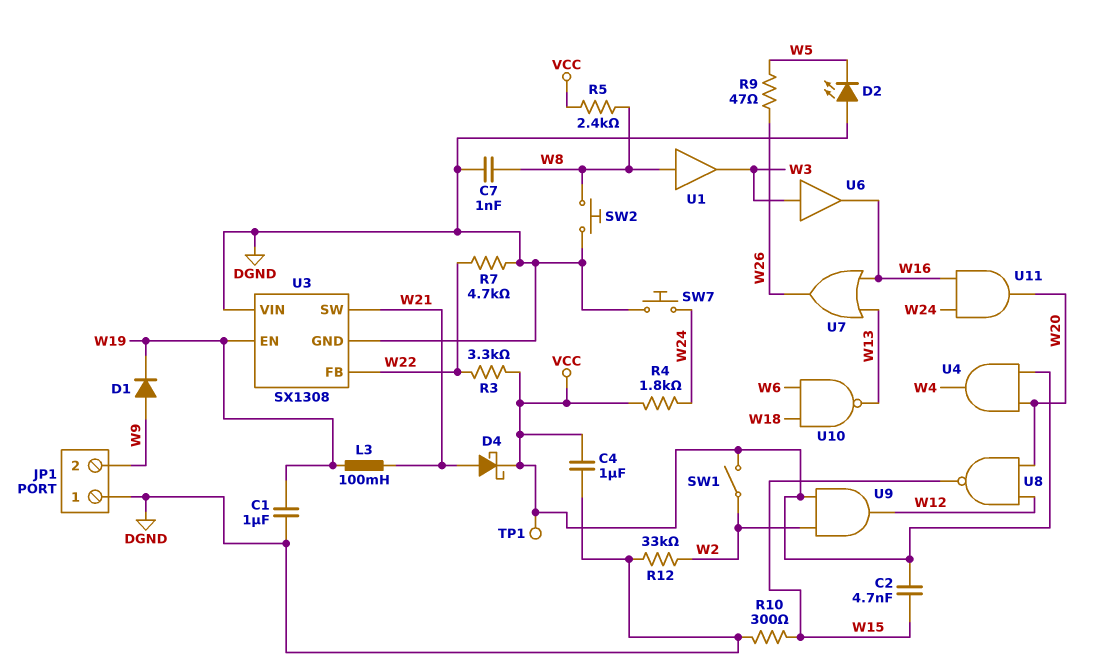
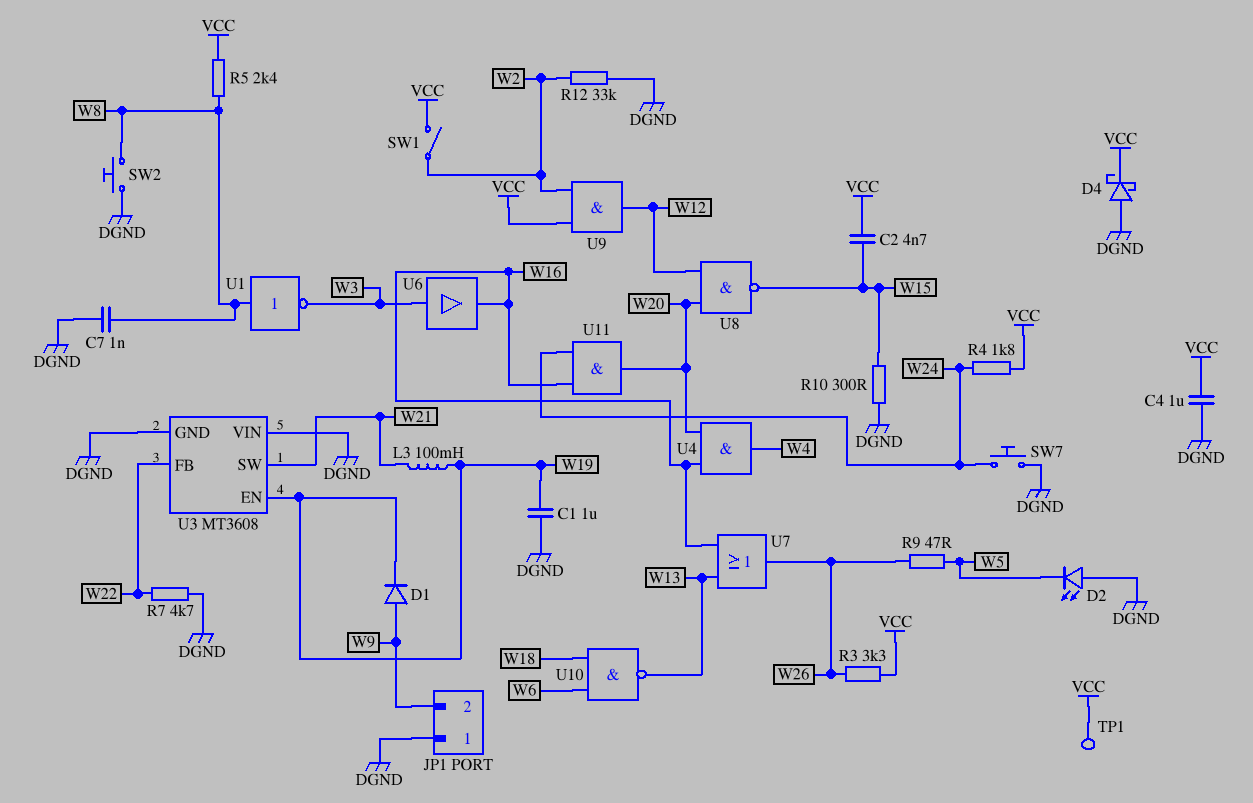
D4: schottky (A W21, K VCC) -> schottky (A DGND, K VCC)
R3: 3.3k (VCC, W22) -> 3.3k (VCC, W26)
U1: buffer (in W8, out W3) -> NOT (in W8, out W3)
U3: SX1308 -> MT3608
U4: AND (in VCC, in W20, out W4) -> AND (in W16, in W20, out W4)

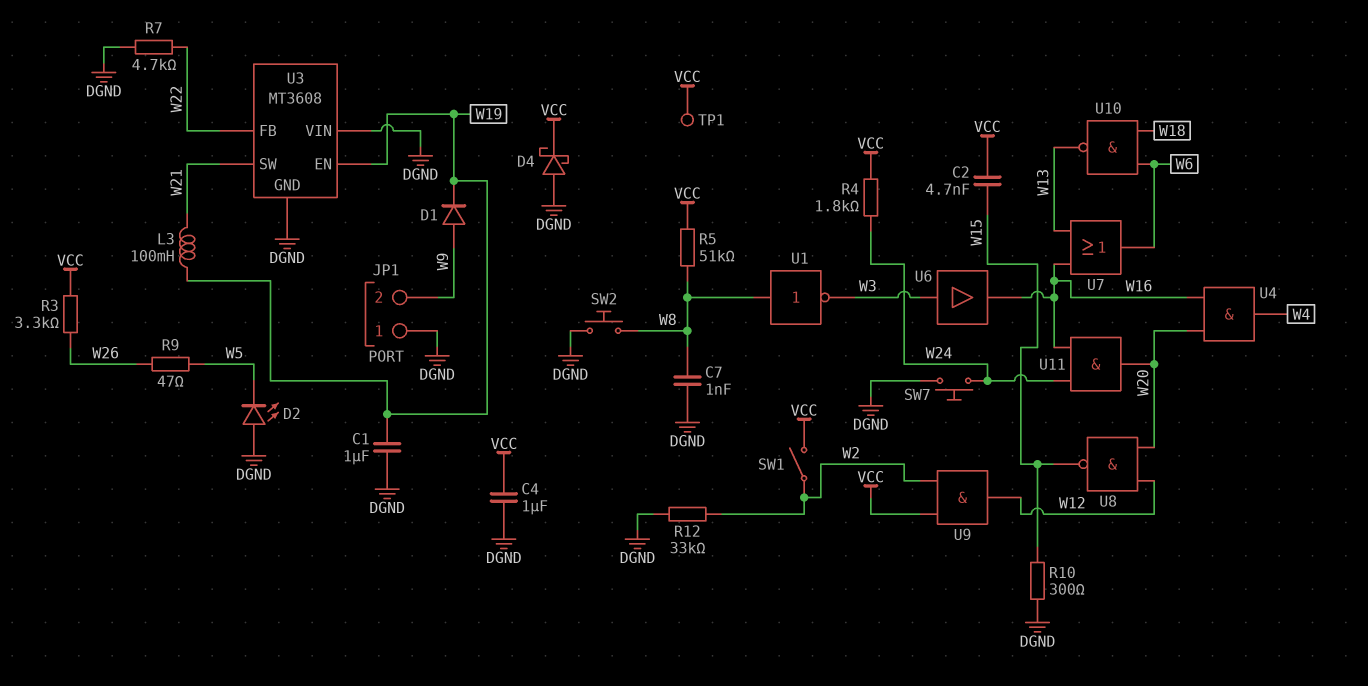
R5: 2.4k (VCC, W8) -> 51k (VCC, W8)
U7: OR (in W13, in W16, out W26) -> OR (in W13, in W16, out W6)

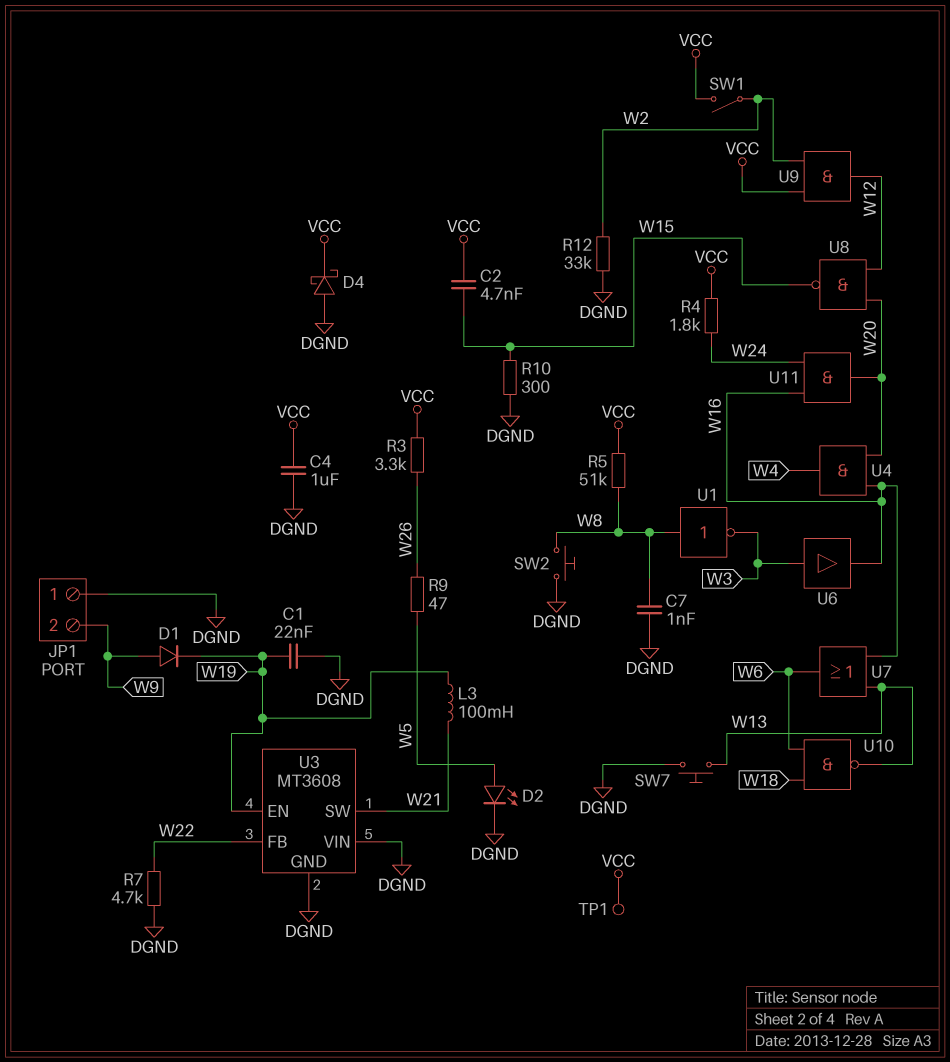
C1: 1uF (DGND, W19) -> 22nF (DGND, W19)
D2: LED (A DGND, K W5) -> LED (A W5, K DGND)
SW7: button (DGND, W24) -> button (DGND, W13)

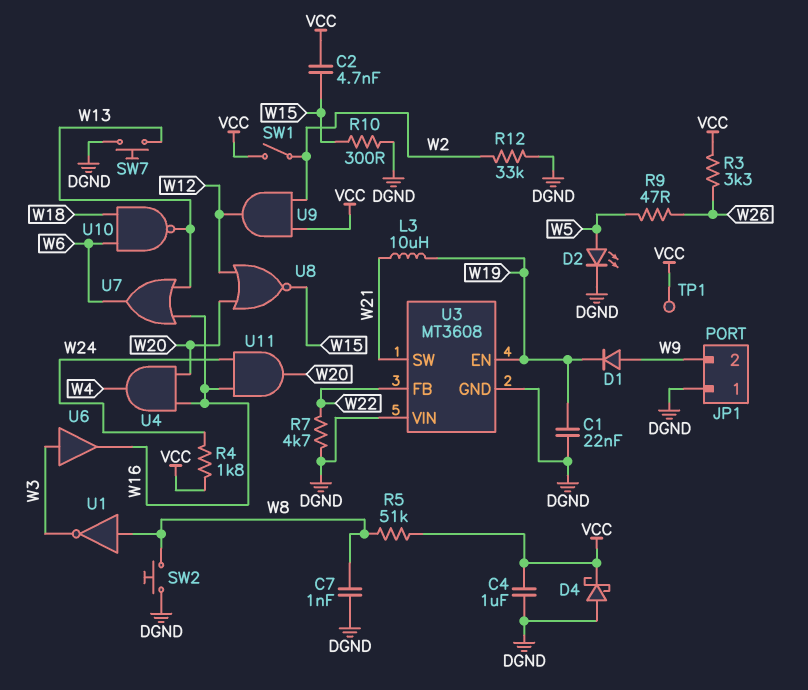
L3: 100mH (W19, W21) -> 10uH (W19, W21)
U8: NAND (in W12, in W20, out W15) -> NOR (in W12, in W20, out W15)

